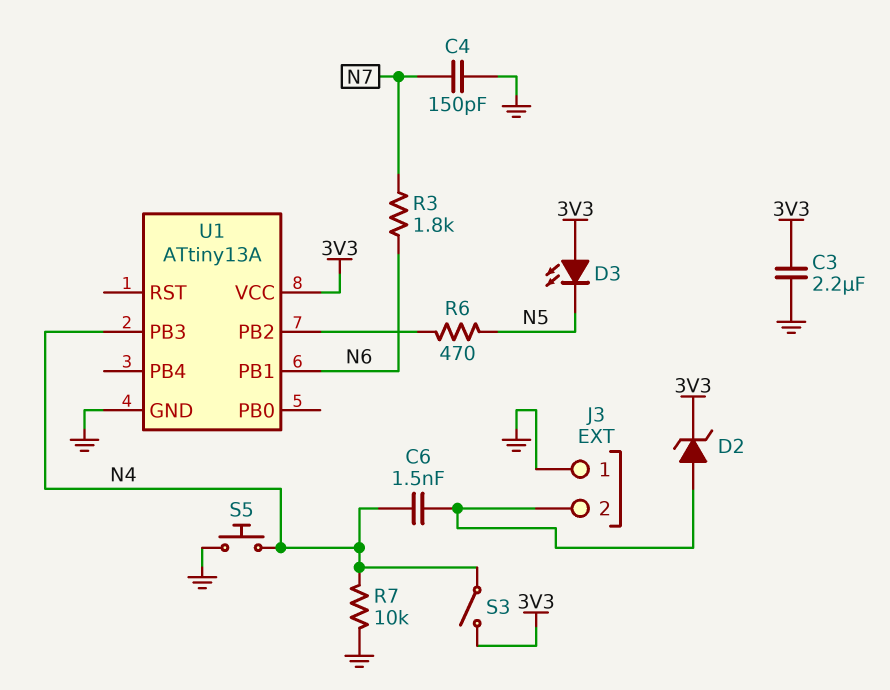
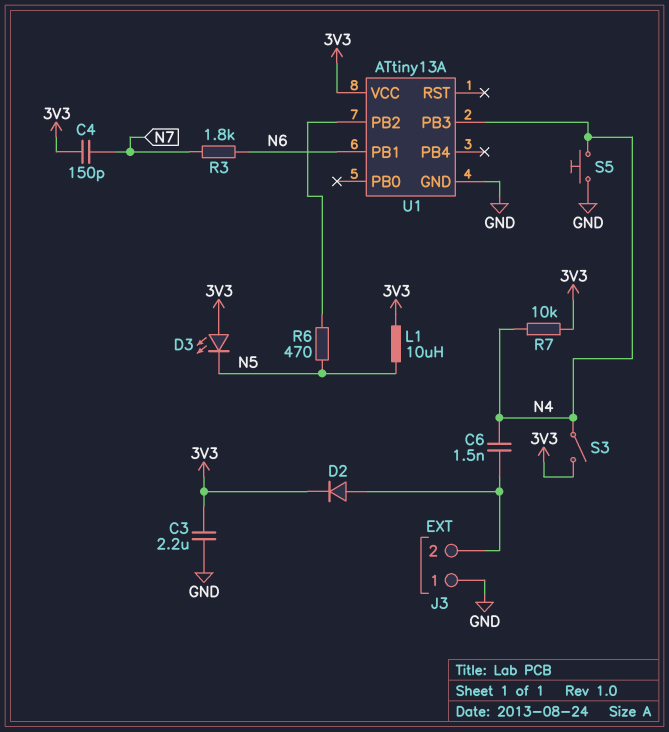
C4: 150pF (GND, N7) -> 150pF (3V3, N7)
D2: zener (A J3/2, K 3V3) -> diode (A J3/2, K 3V3)
L1: none -> 10uH (3V3, N5)
R7: 10k (GND, N4) -> 10k (3V3, N4)

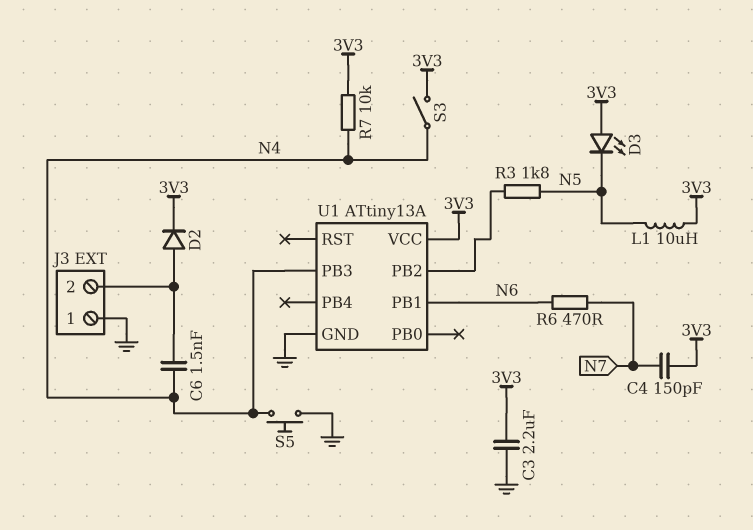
R3: 1.8k (N6, N7) -> 1.8k (N5, U1/PB2)
R6: 470 (N5, U1/PB2) -> 470 (N6, N7)

